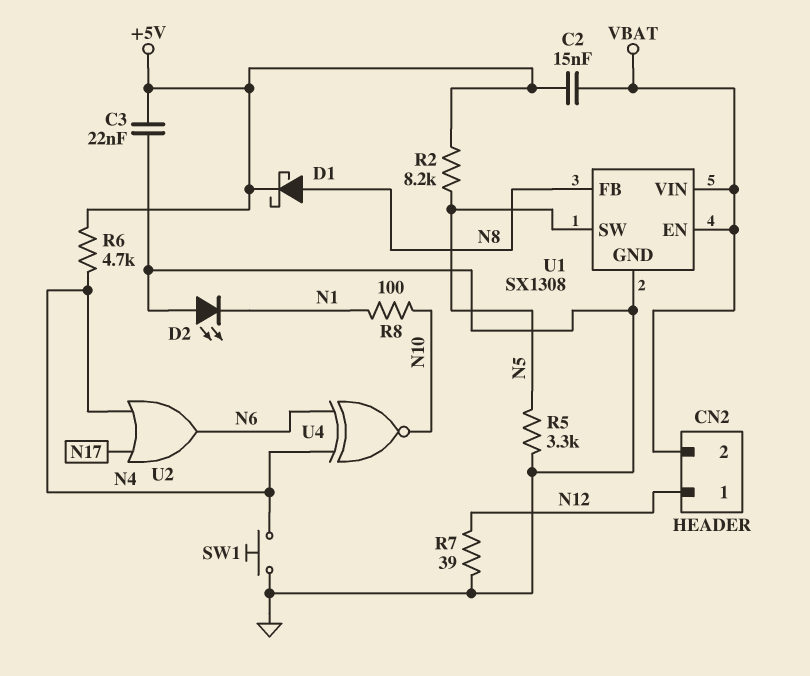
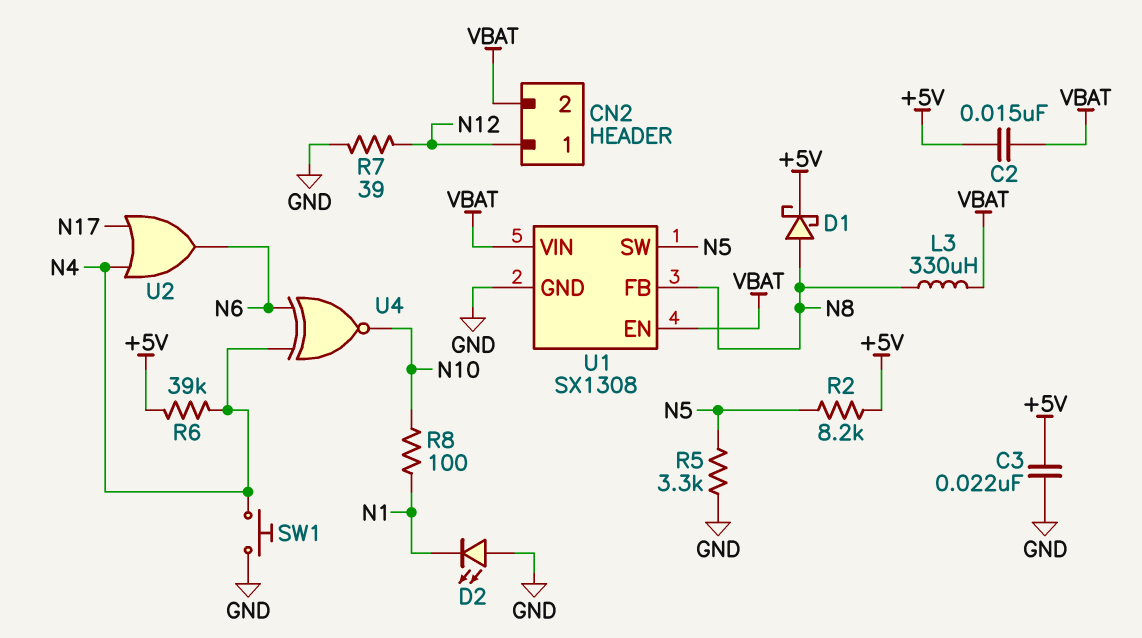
L3: none -> 330uH (N8, VBAT)
R6: 4.7k (+5V, N4) -> 39k (+5V, N4)

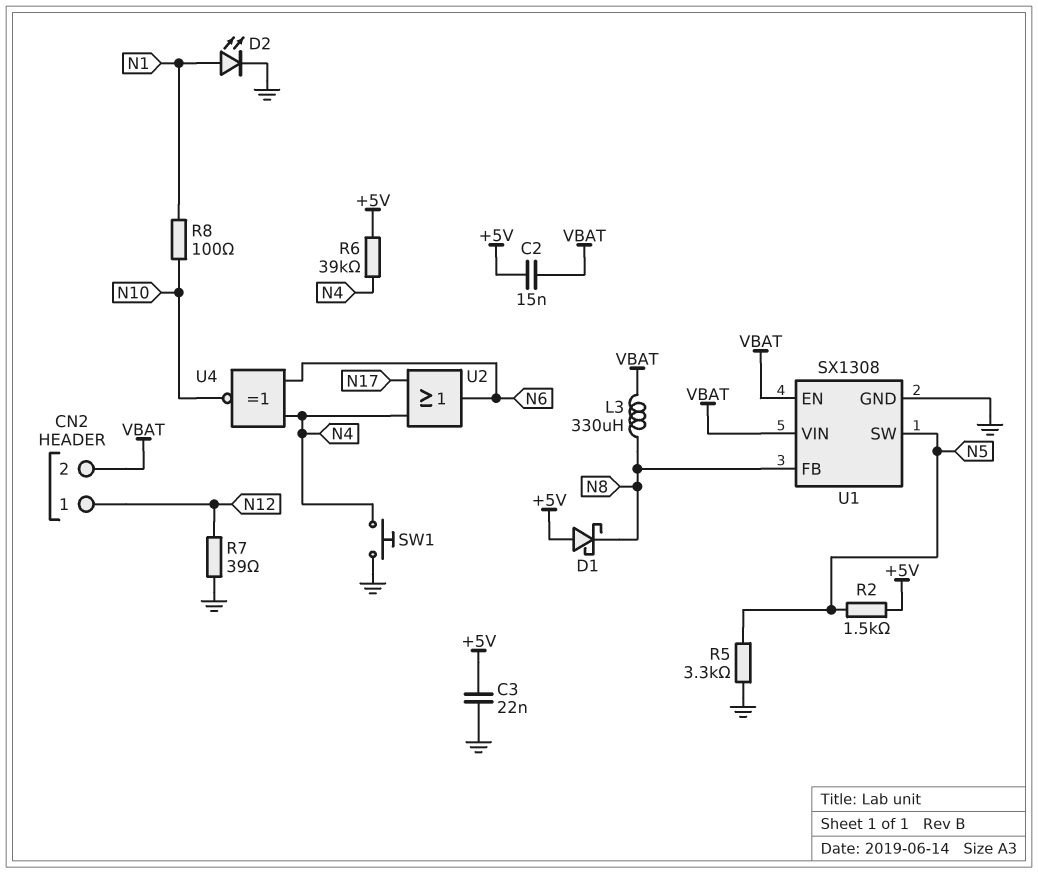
D1: schottky (A N8, K +5V) -> schottky (A +5V, K N8)
D2: LED (A GND, K N1) -> LED (A N1, K GND)
R2: 8.2k (+5V, N5) -> 1.5k (+5V, N5)

